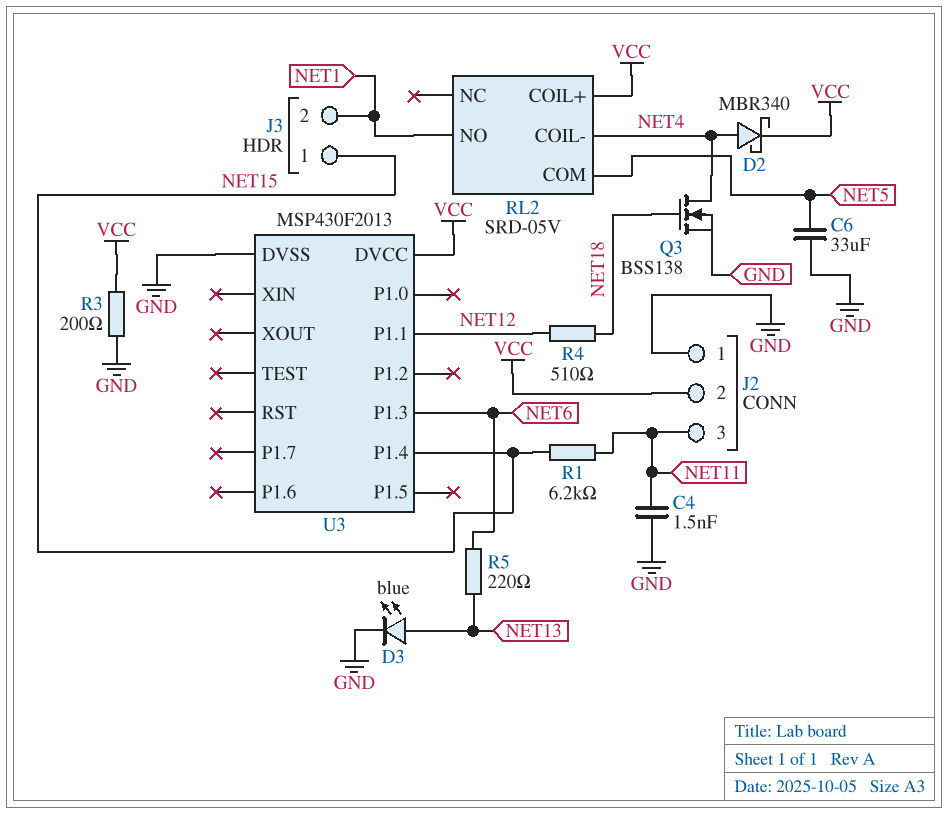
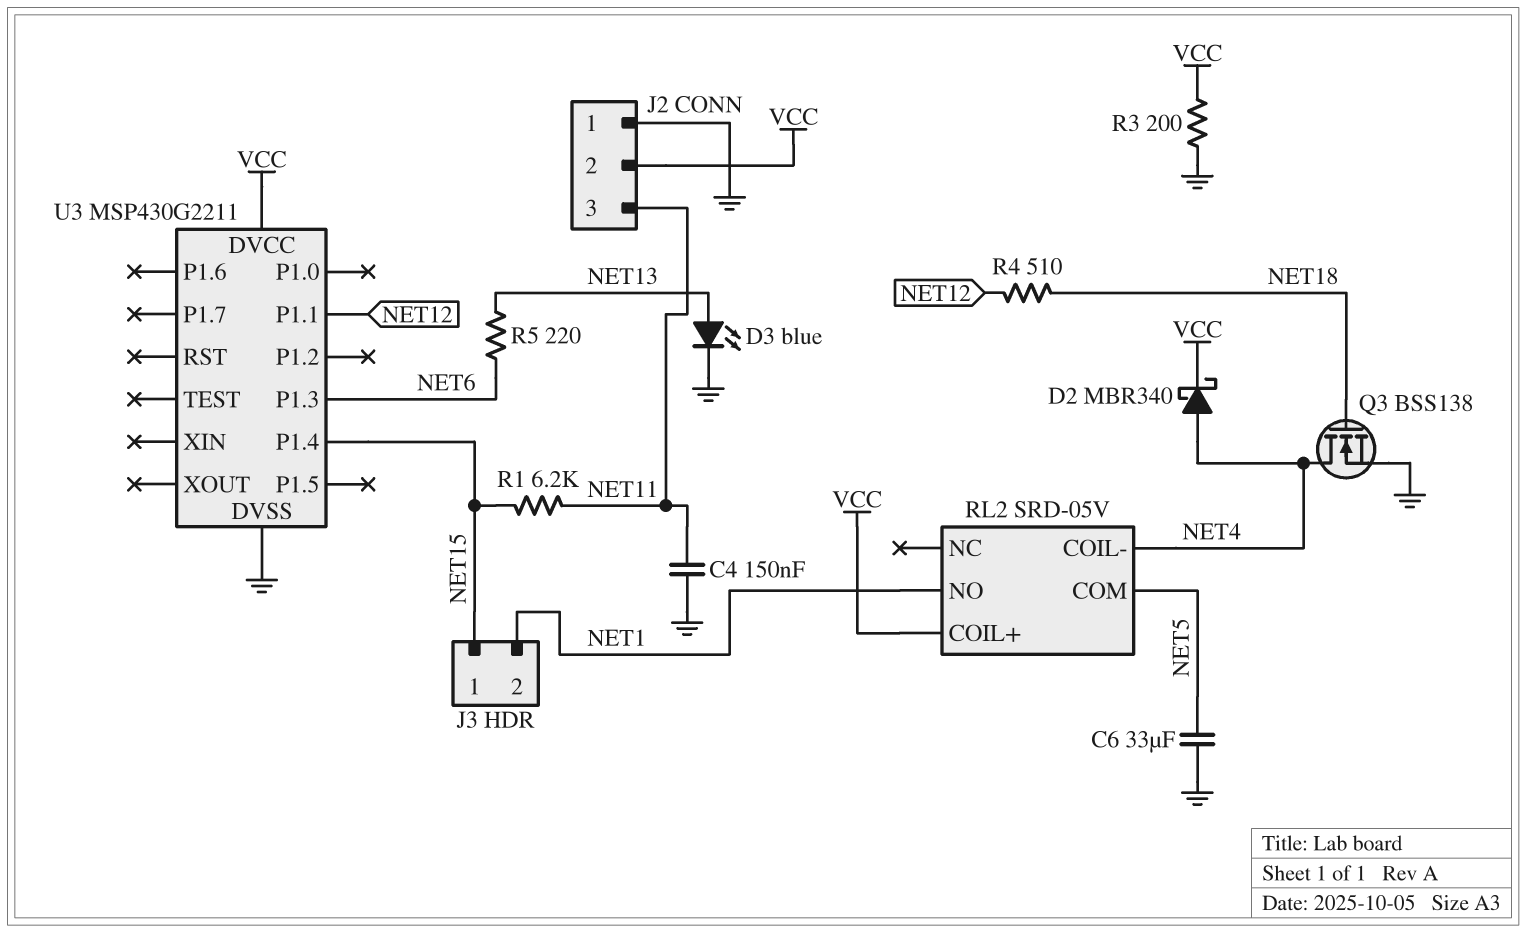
C4: 1.5nF (GND, NET11) -> 150nF (GND, NET11)
U3: MSP430F2013 -> MSP430G2211

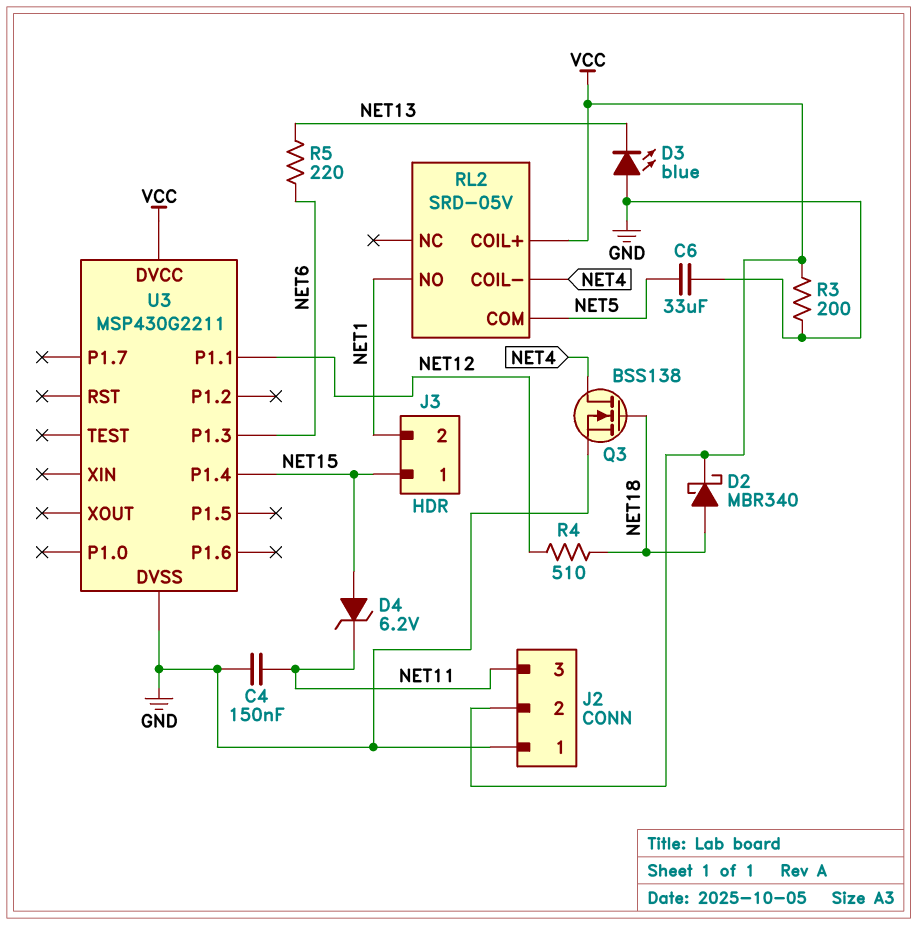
D2: schottky MBR340 (A NET4, K VCC) -> schottky MBR340 (A NET18, K VCC)
D3: LED blue (A NET13, K GND) -> LED blue (A GND, K NET13)
D4: none -> zener 6.2V (A NET15, K NET11)
R1: 6.2k (NET11, NET15) -> none

